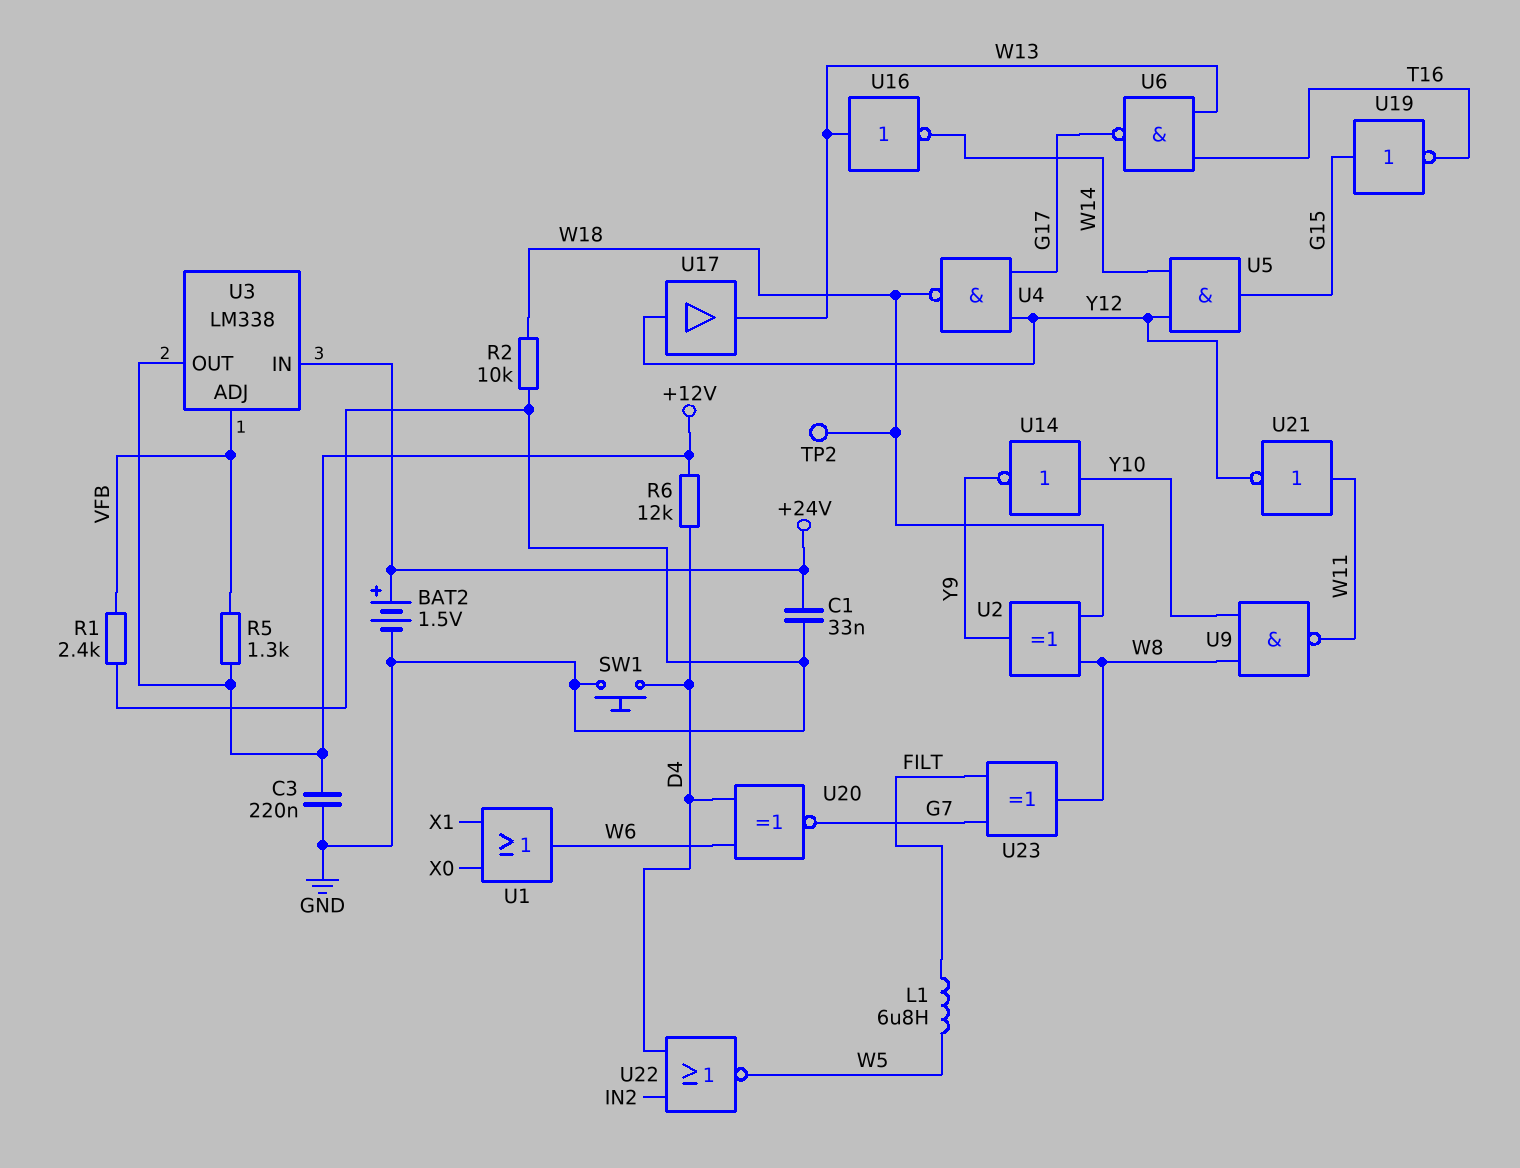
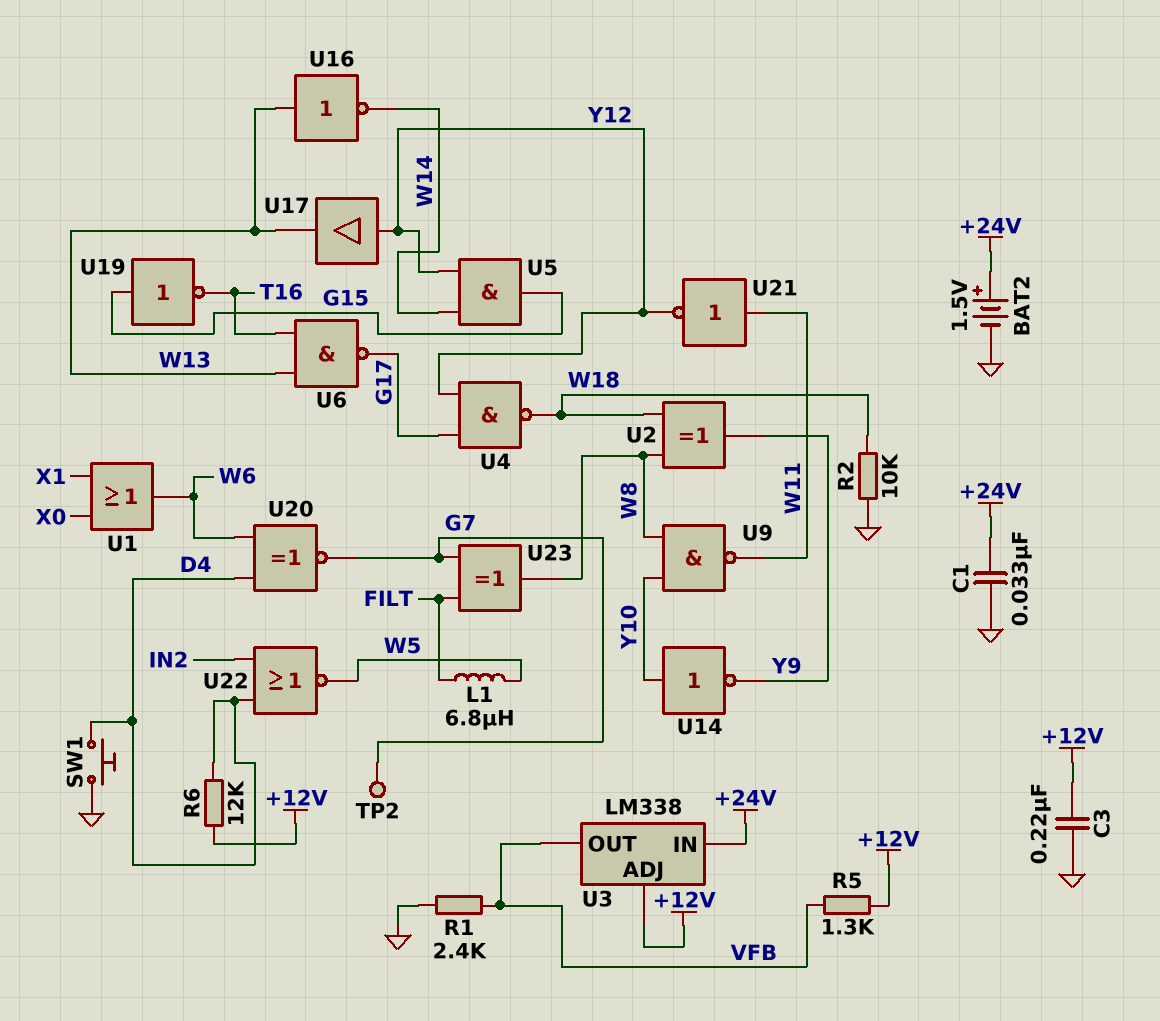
TP2: test point (W18) -> test point (G7)
U3 pin ADJ: VFB -> +12V
U3 pin OUT: +12V -> VFB

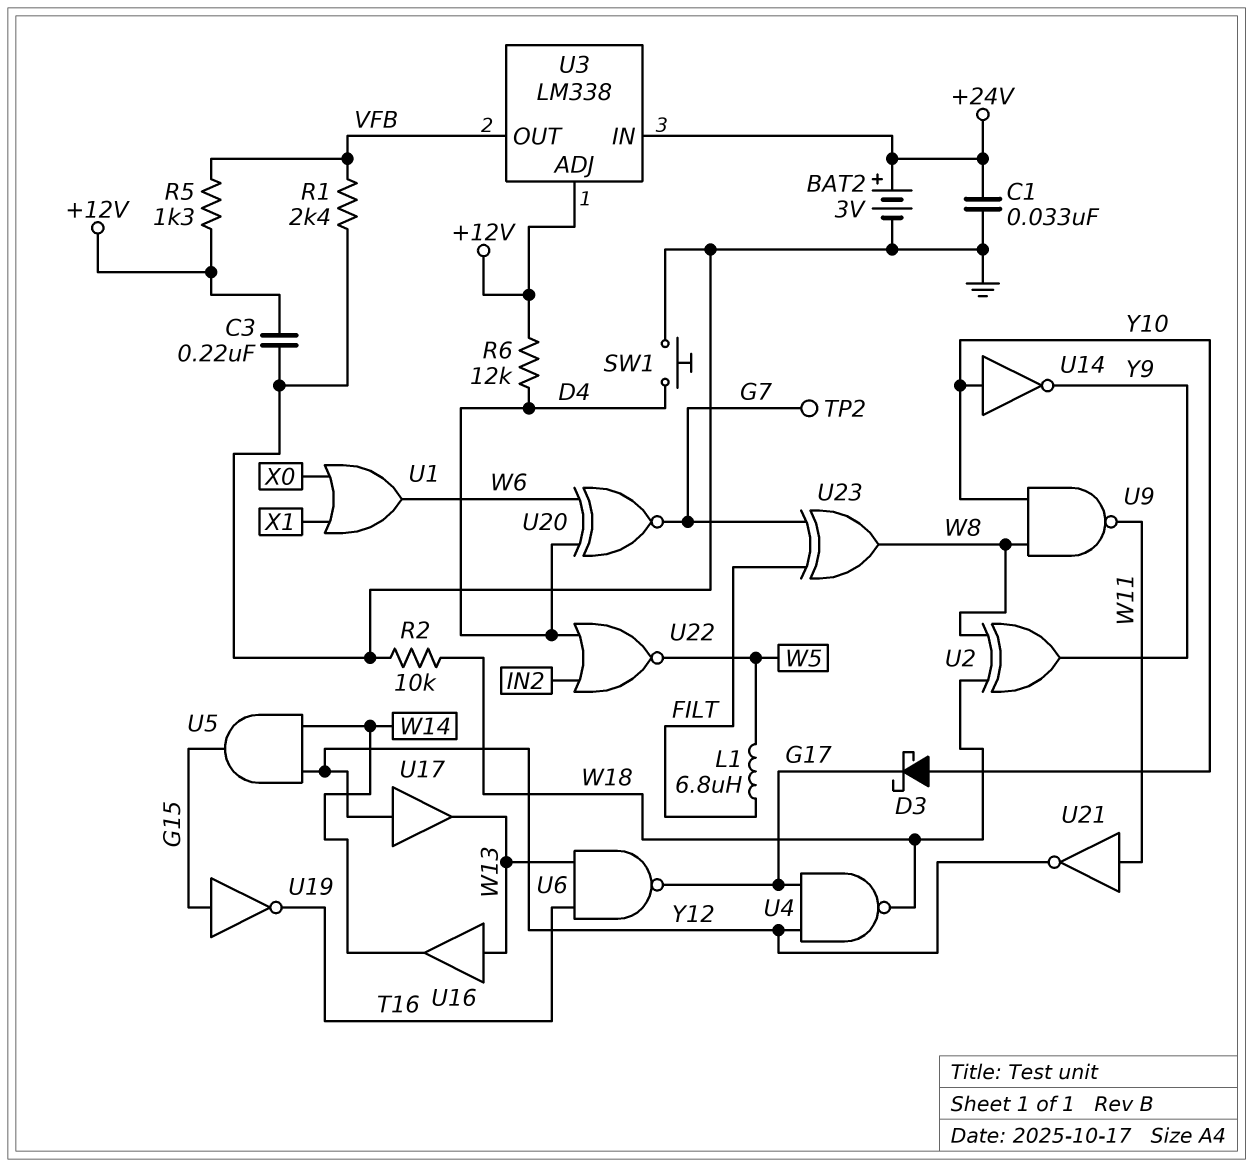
BAT2: 1.5V (plus +24V, minus GND) -> 3V (plus +24V, minus GND)
D3: none -> schottky (A Y10, K G17)
U16: NOT (in W13, out W14) -> buffer (in W13, out W14)

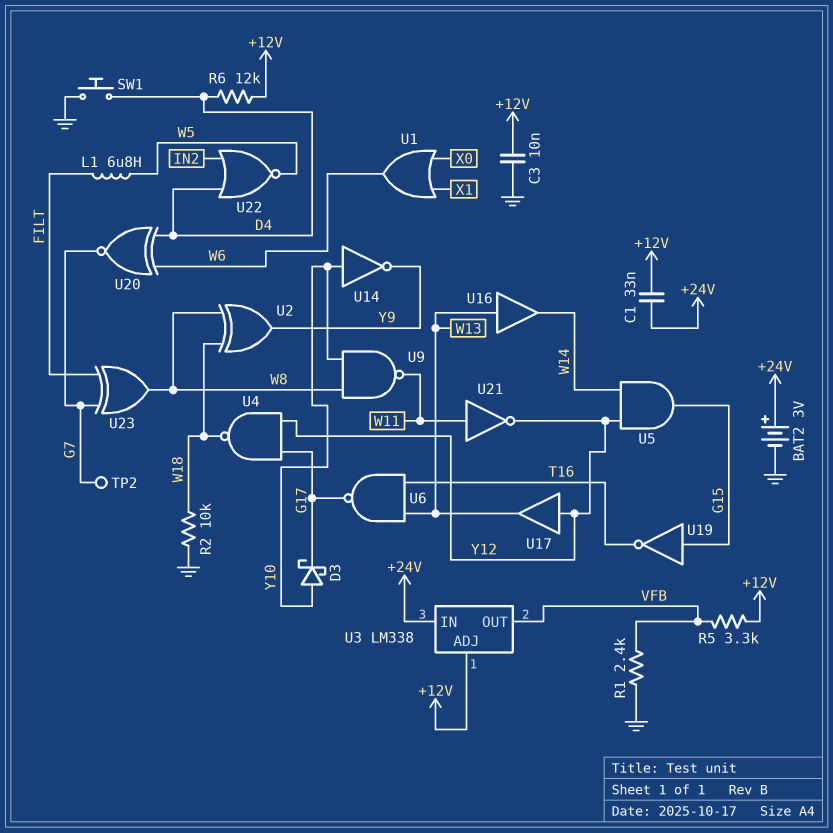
C1: 33nF (+24V, GND) -> 33nF (+12V, +24V)
C3: 220nF (+12V, GND) -> 10nF (+12V, GND)
R5: 1.3k (+12V, VFB) -> 3.3k (+12V, VFB)

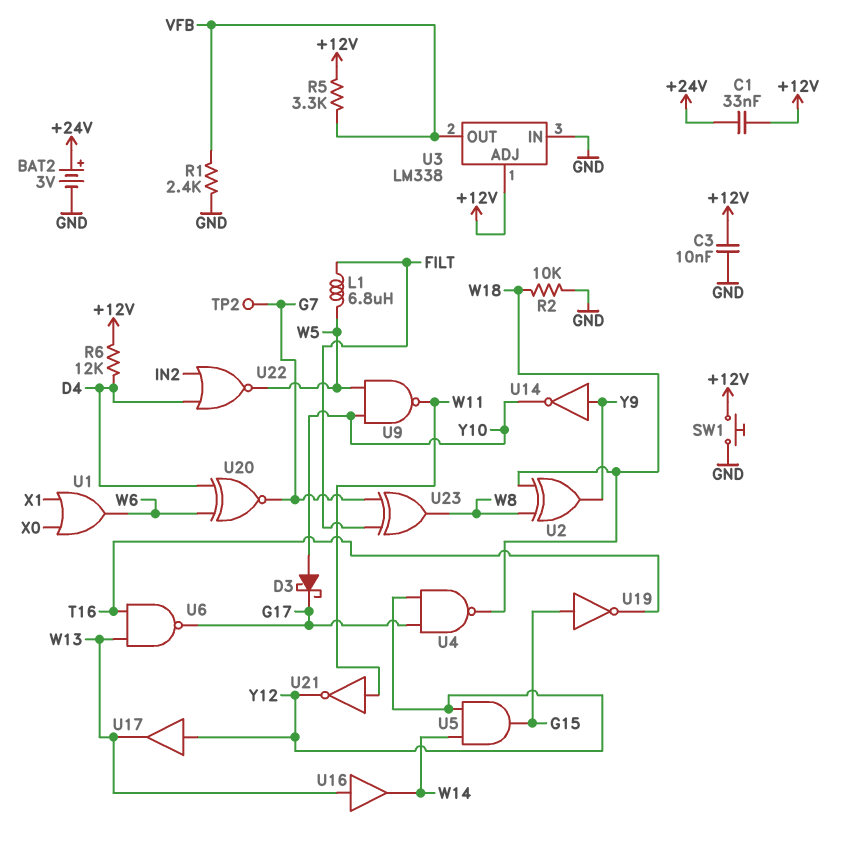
SW1: button (D4, GND) -> button (+12V, GND)
U3 pin IN: +24V -> GND
U9: NAND (in W8, in Y10, out W11) -> NAND (in W5, in Y10, out W11)
U14: NOT (in Y10, out Y9) -> NOT (in Y9, out Y10)

